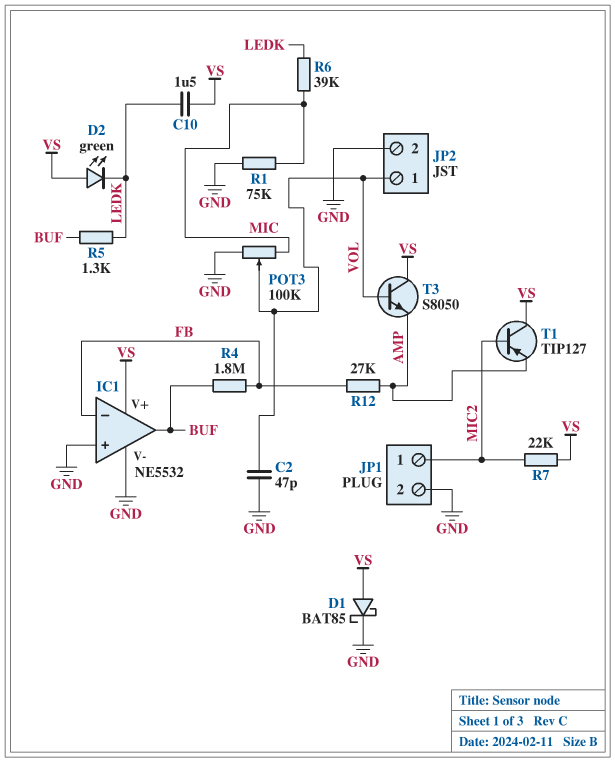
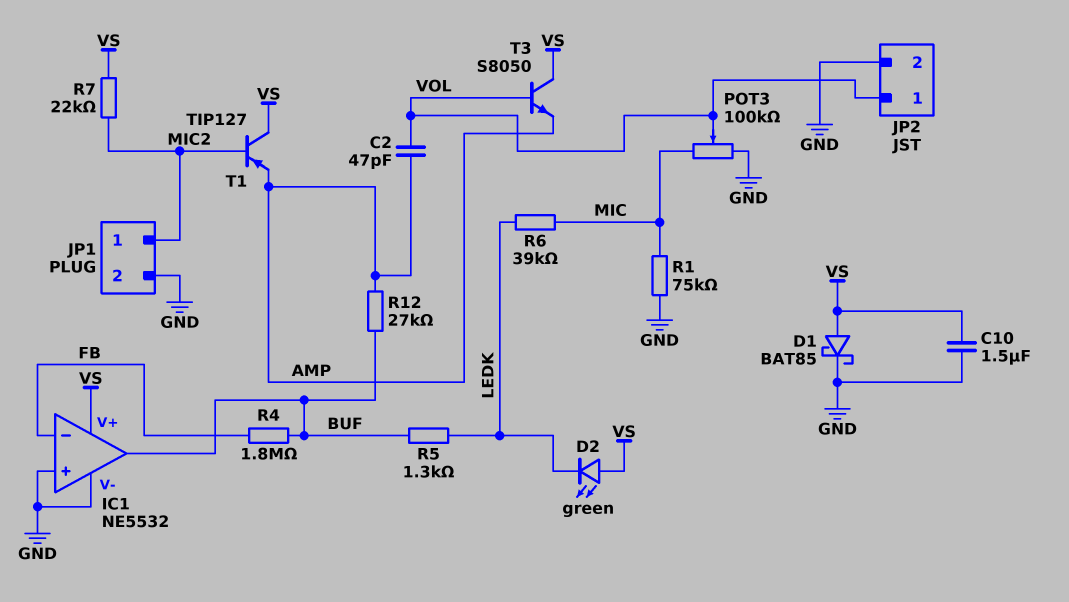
C2: 47pF (GND, VOL) -> 47pF (AMP, VOL)
C10: 1.5uF (LEDK, VS) -> 1.5uF (GND, VS)
R12: 27k (AMP, FB) -> 27k (AMP, BUF)

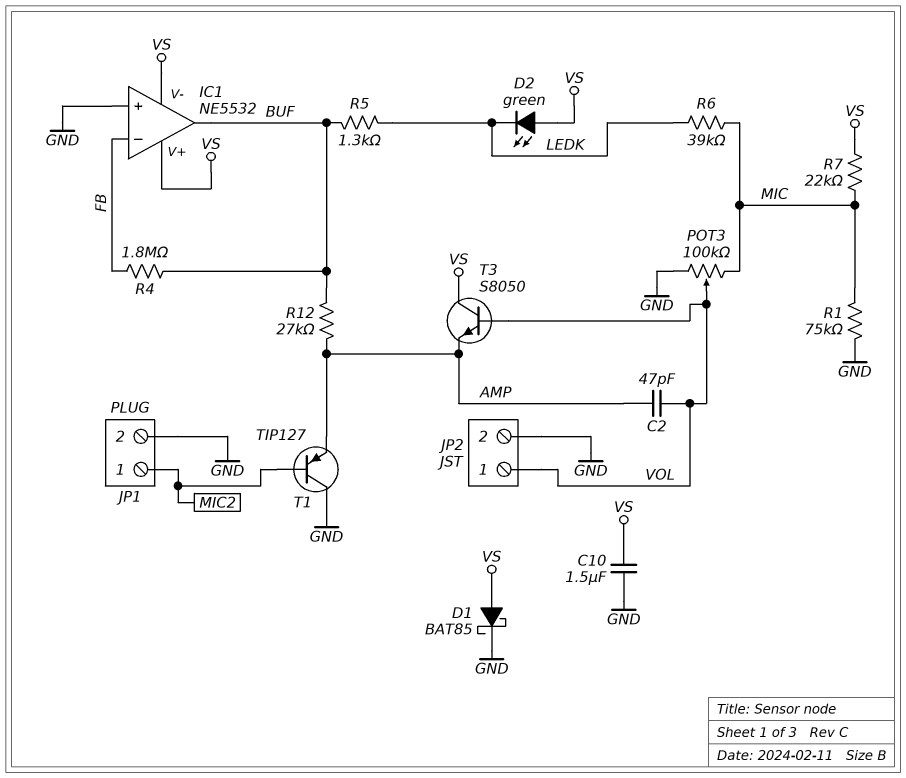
IC1 pin V-: GND -> VS
R7: 22k (MIC2, VS) -> 22k (MIC, VS)
T1: PNP TIP127 (B MIC2, C VS, E AMP) -> PNP TIP127 (B MIC2, C GND, E AMP)

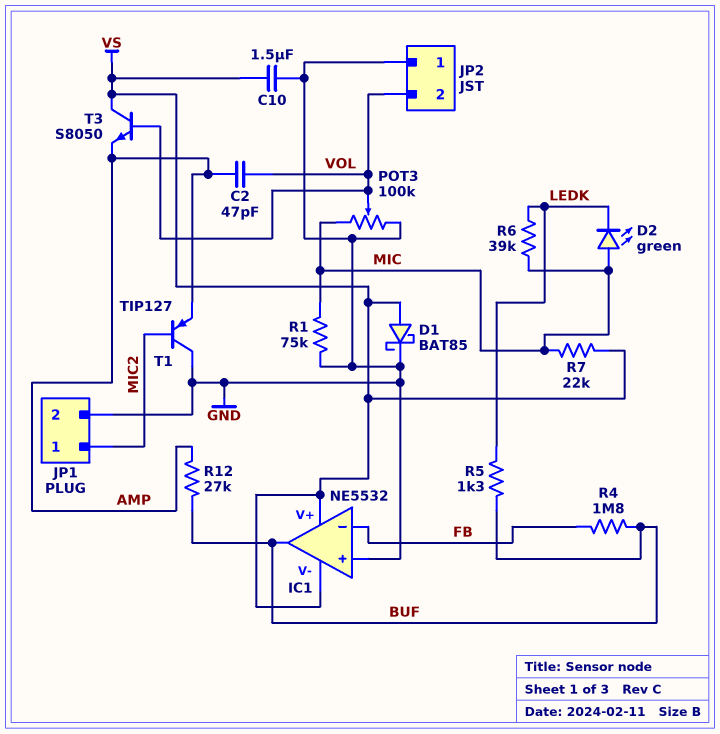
D2: LED green (A VS, K LEDK) -> LED green (A MIC, K LEDK)
JP2 pin 1: VOL -> GND
JP2 pin 2: GND -> VOL

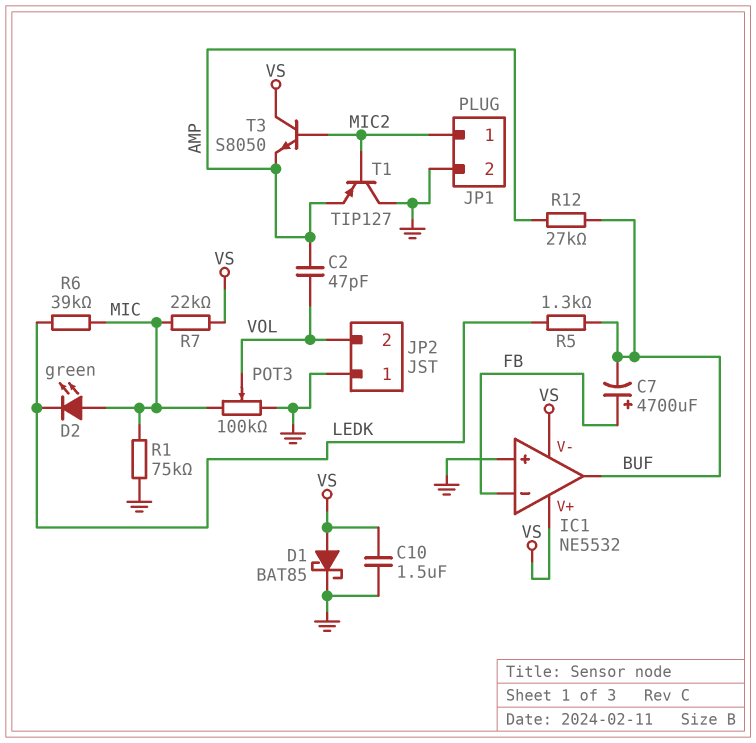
C7: none -> 4700uF (plus FB, minus BUF)
R4: 1.8M (BUF, FB) -> none
T3: NPN S8050 (B VOL, C VS, E AMP) -> NPN S8050 (B MIC2, C VS, E AMP)

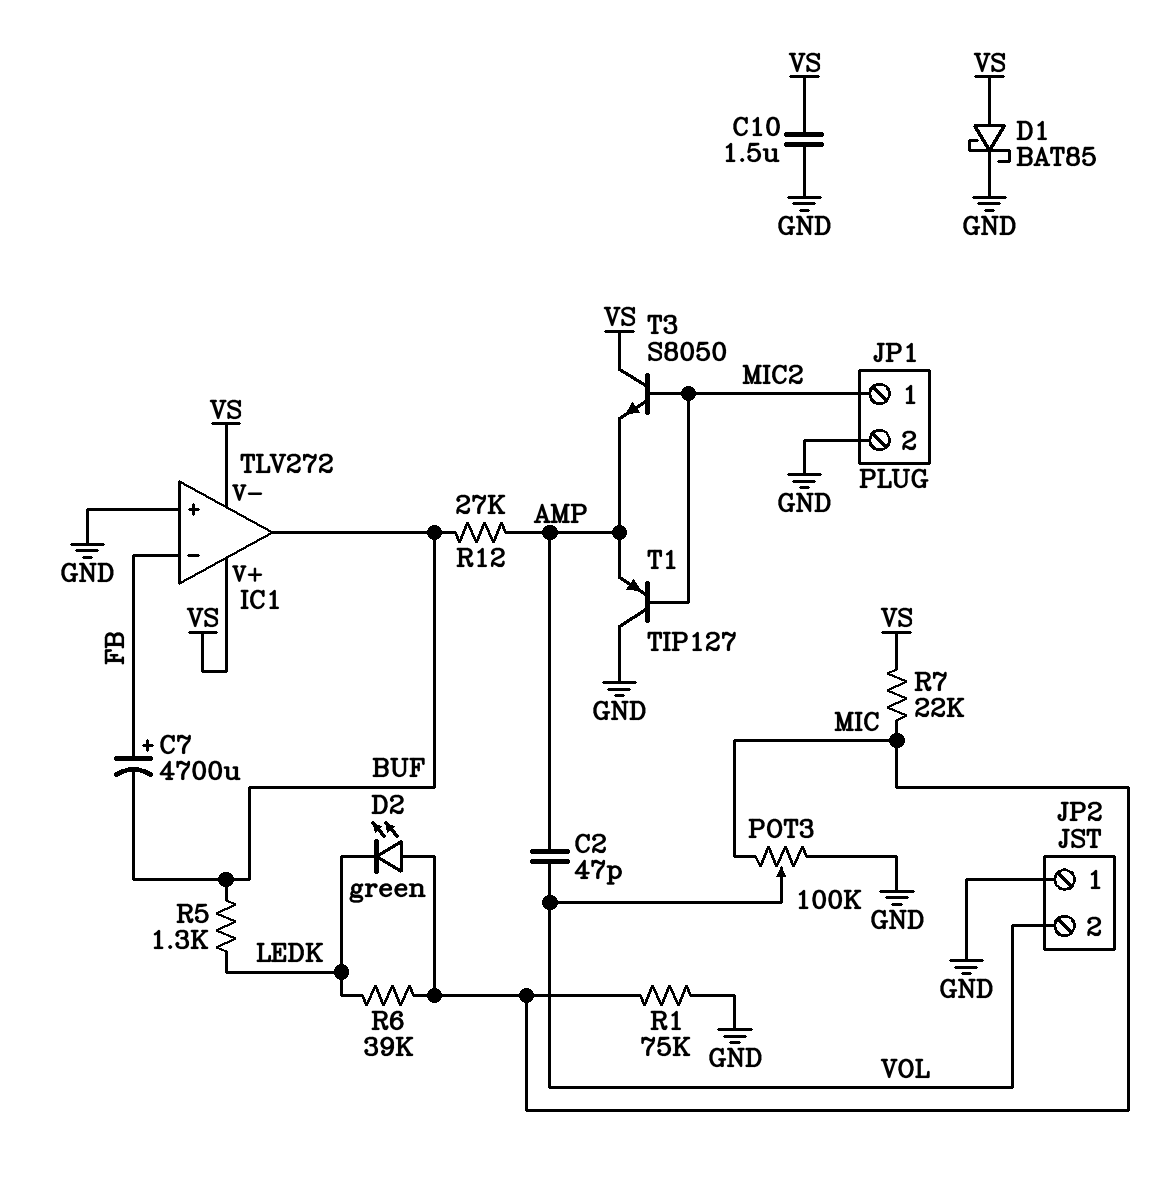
IC1: NE5532 -> TLV272

